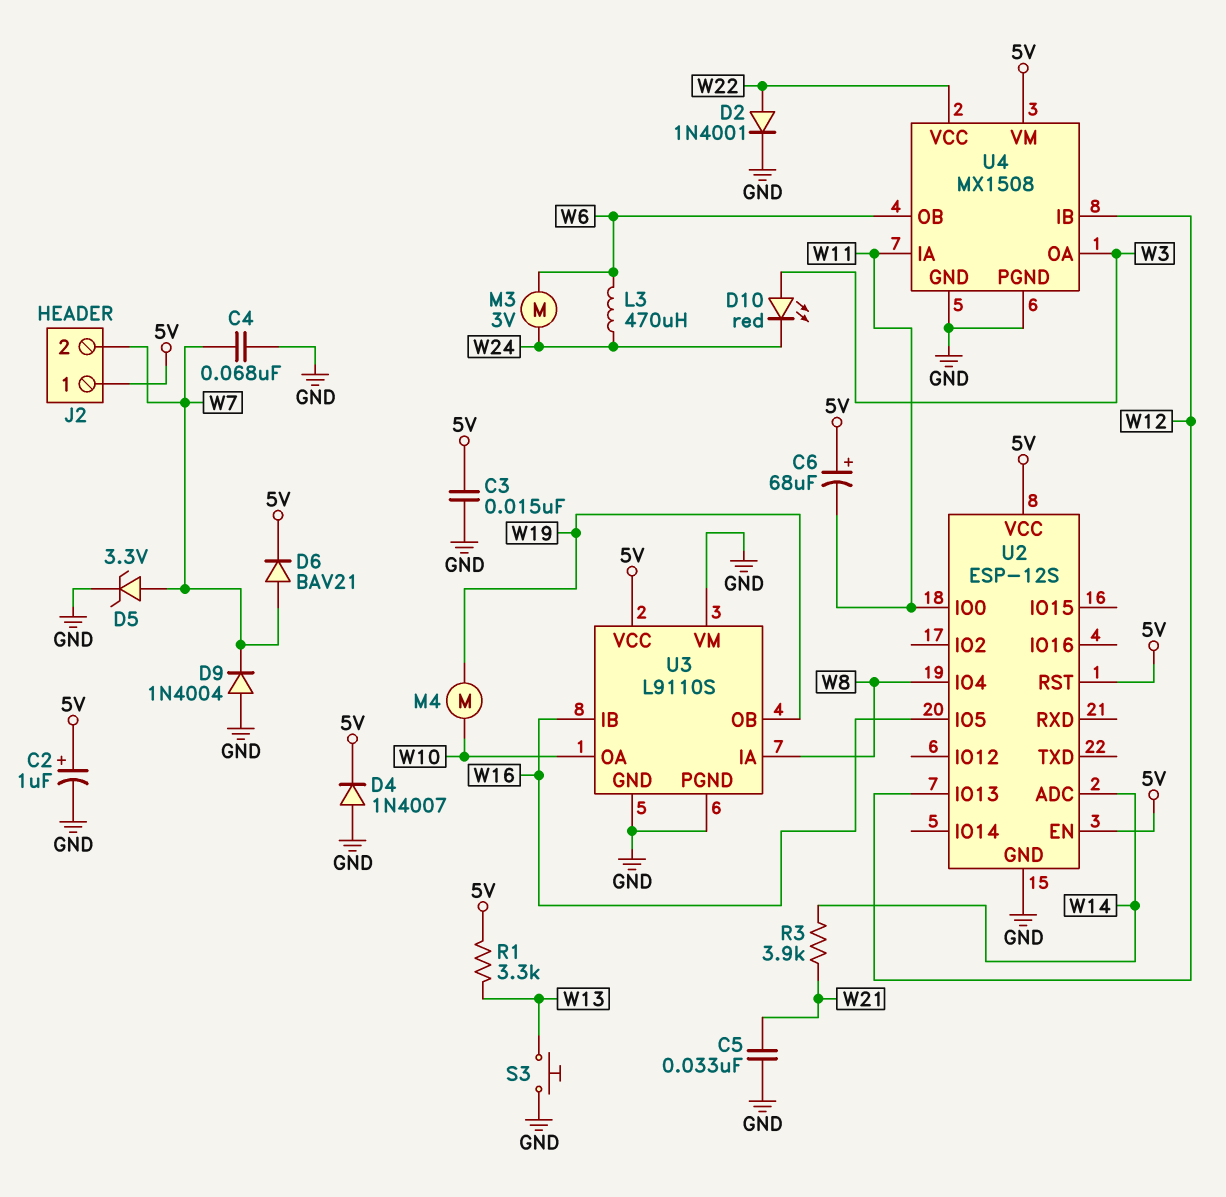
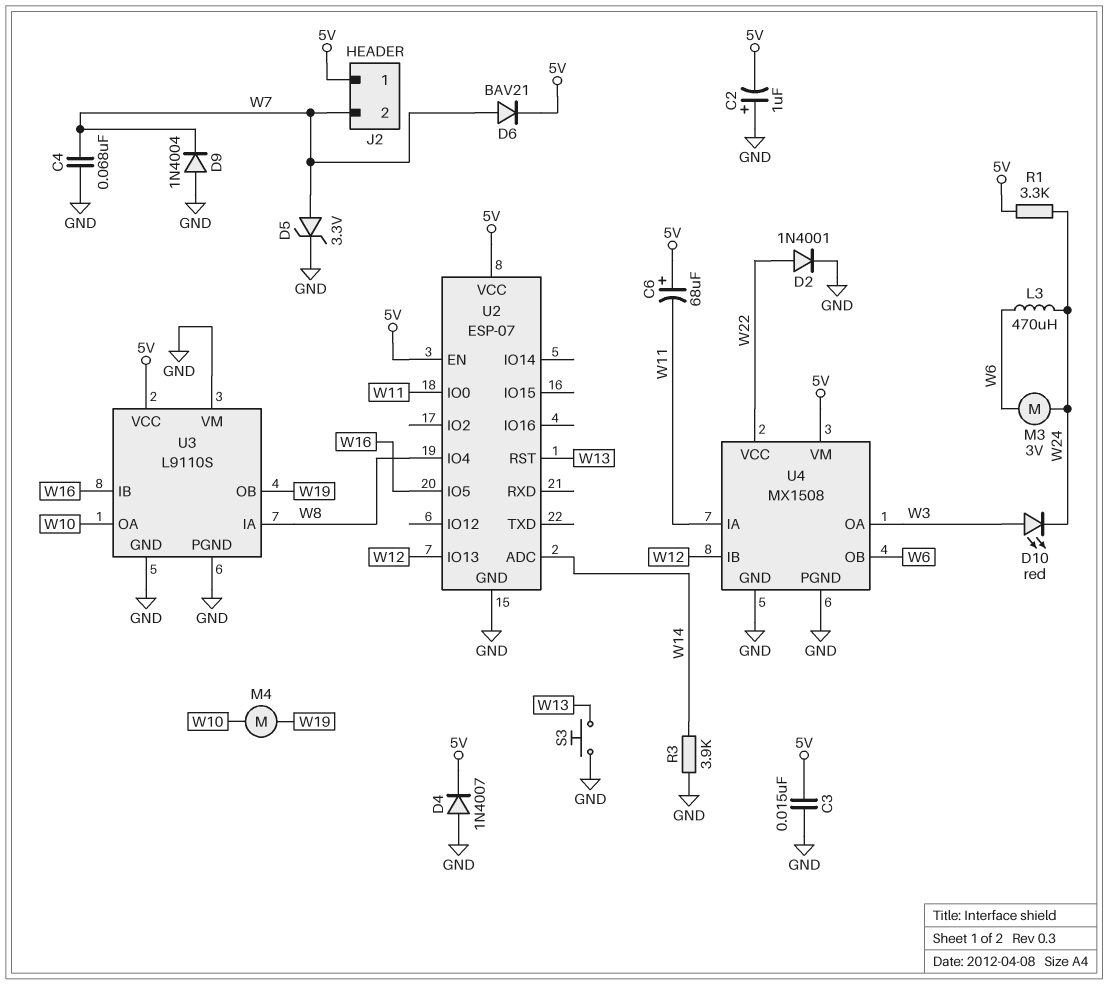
C2: 1uF (plus 5V, minus GND) -> 1uF (plus GND, minus 5V)
C5: 33nF (GND, W21) -> none
R1: 3.3k (5V, W13) -> 3.3k (5V, W24)
R3: 3.9k (W14, W21) -> 3.9k (GND, W14)
U2: ESP-12S -> ESP-07
U2 pin RST: 5V -> W13

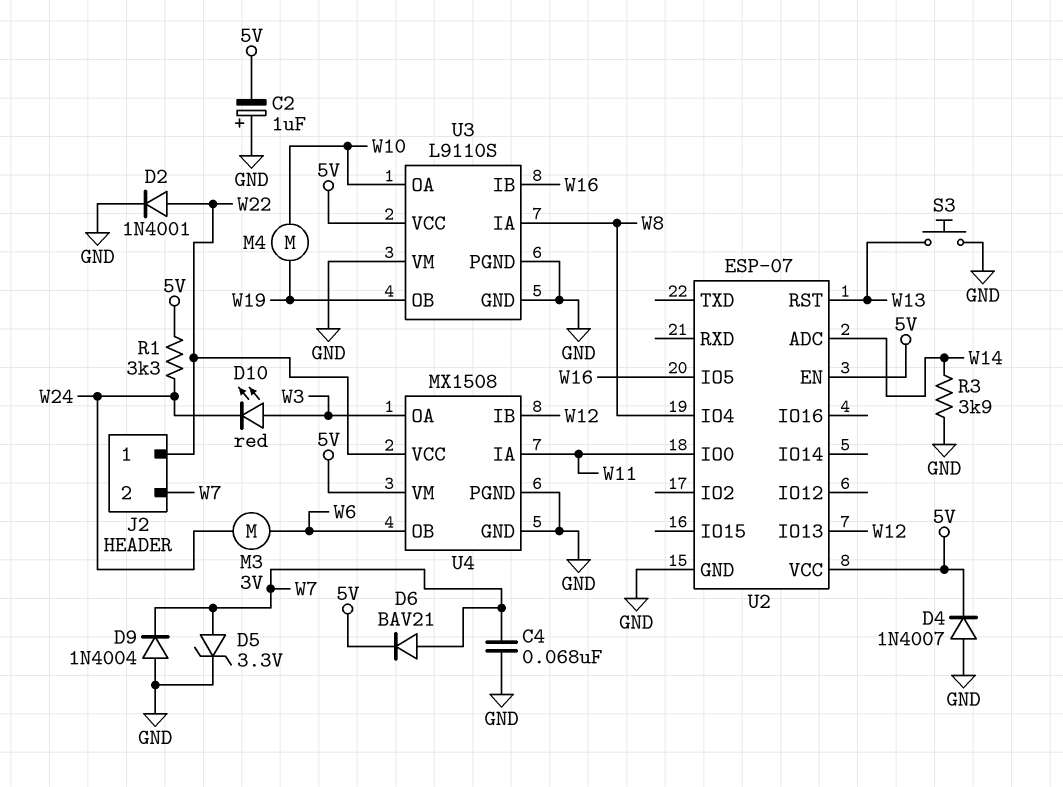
C3: 15nF (5V, GND) -> none
C6: 68uF (plus 5V, minus W11) -> none
J2 pin 1: 5V -> W22
L3: 470uH (W6, W24) -> none

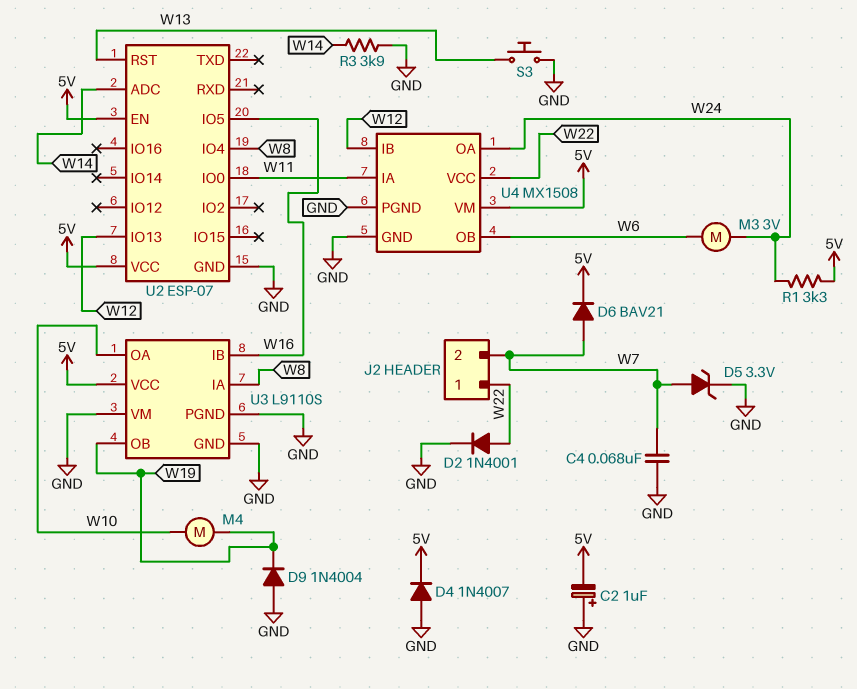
D9: diode 1N4004 (A GND, K W7) -> diode 1N4004 (A GND, K W19)
D10: LED red (A W3, K W24) -> none
U4 pin OA: W3 -> W24

